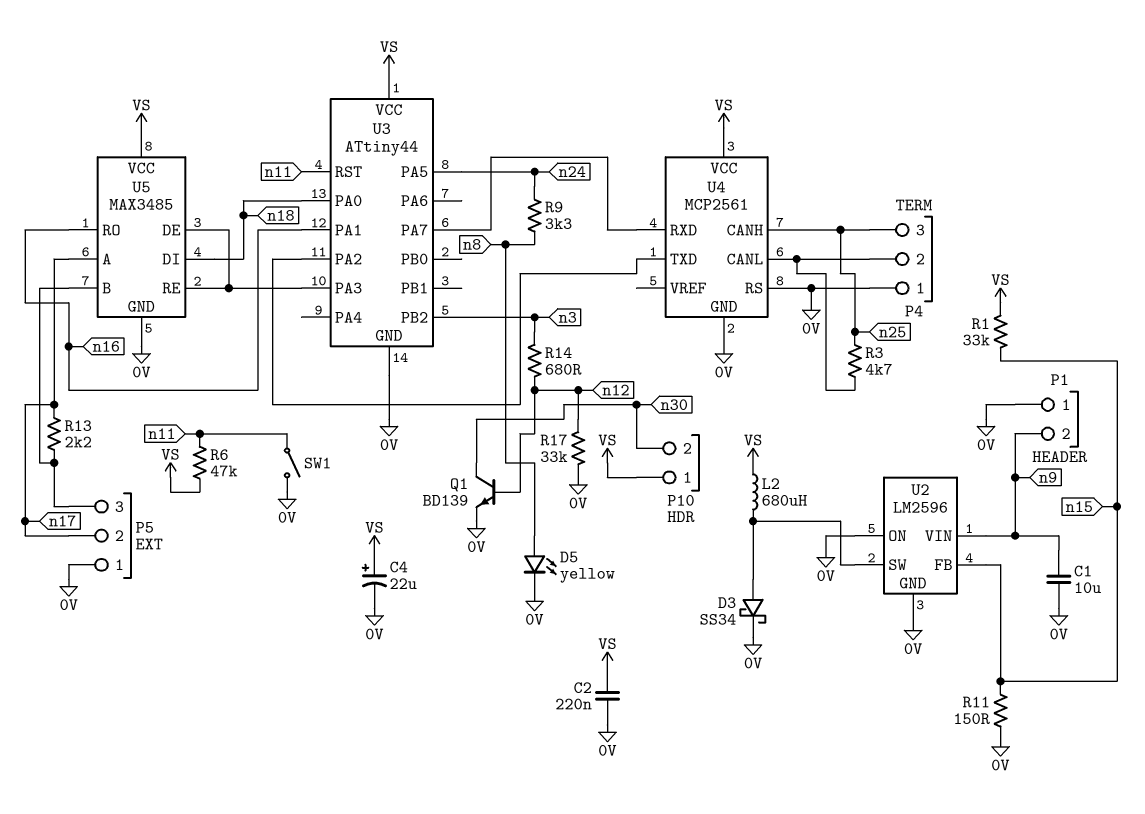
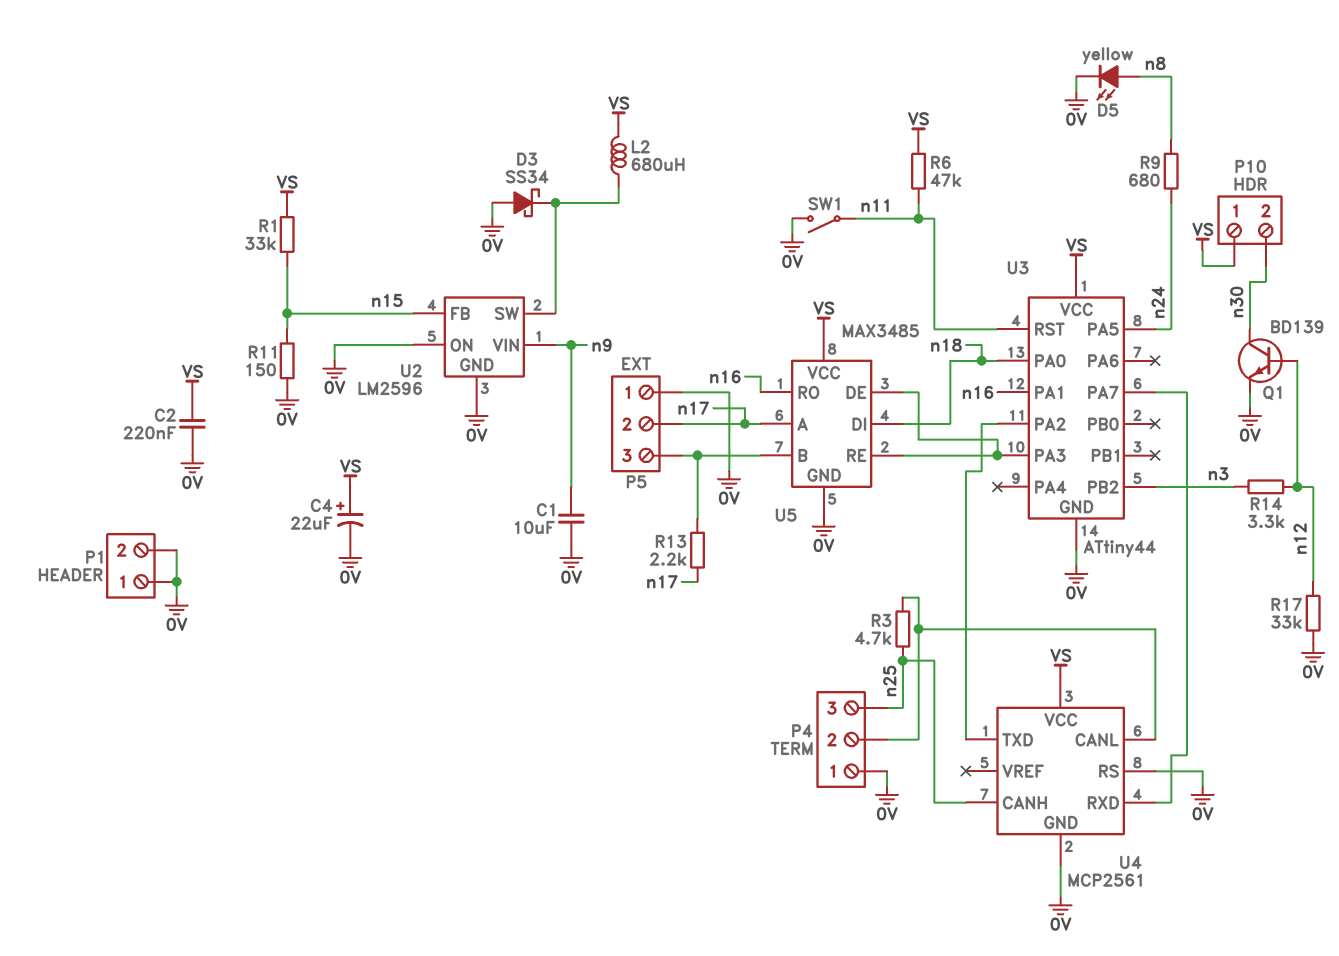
D3: schottky SS34 (A U2/SW, K 0V) -> schottky SS34 (A 0V, K U2/SW)
P1 pin 2: n9 -> 0V
R9: 3.3k (n8, n24) -> 680 (n8, n24)
R14: 680 (n3, n12) -> 3.3k (n3, n12)

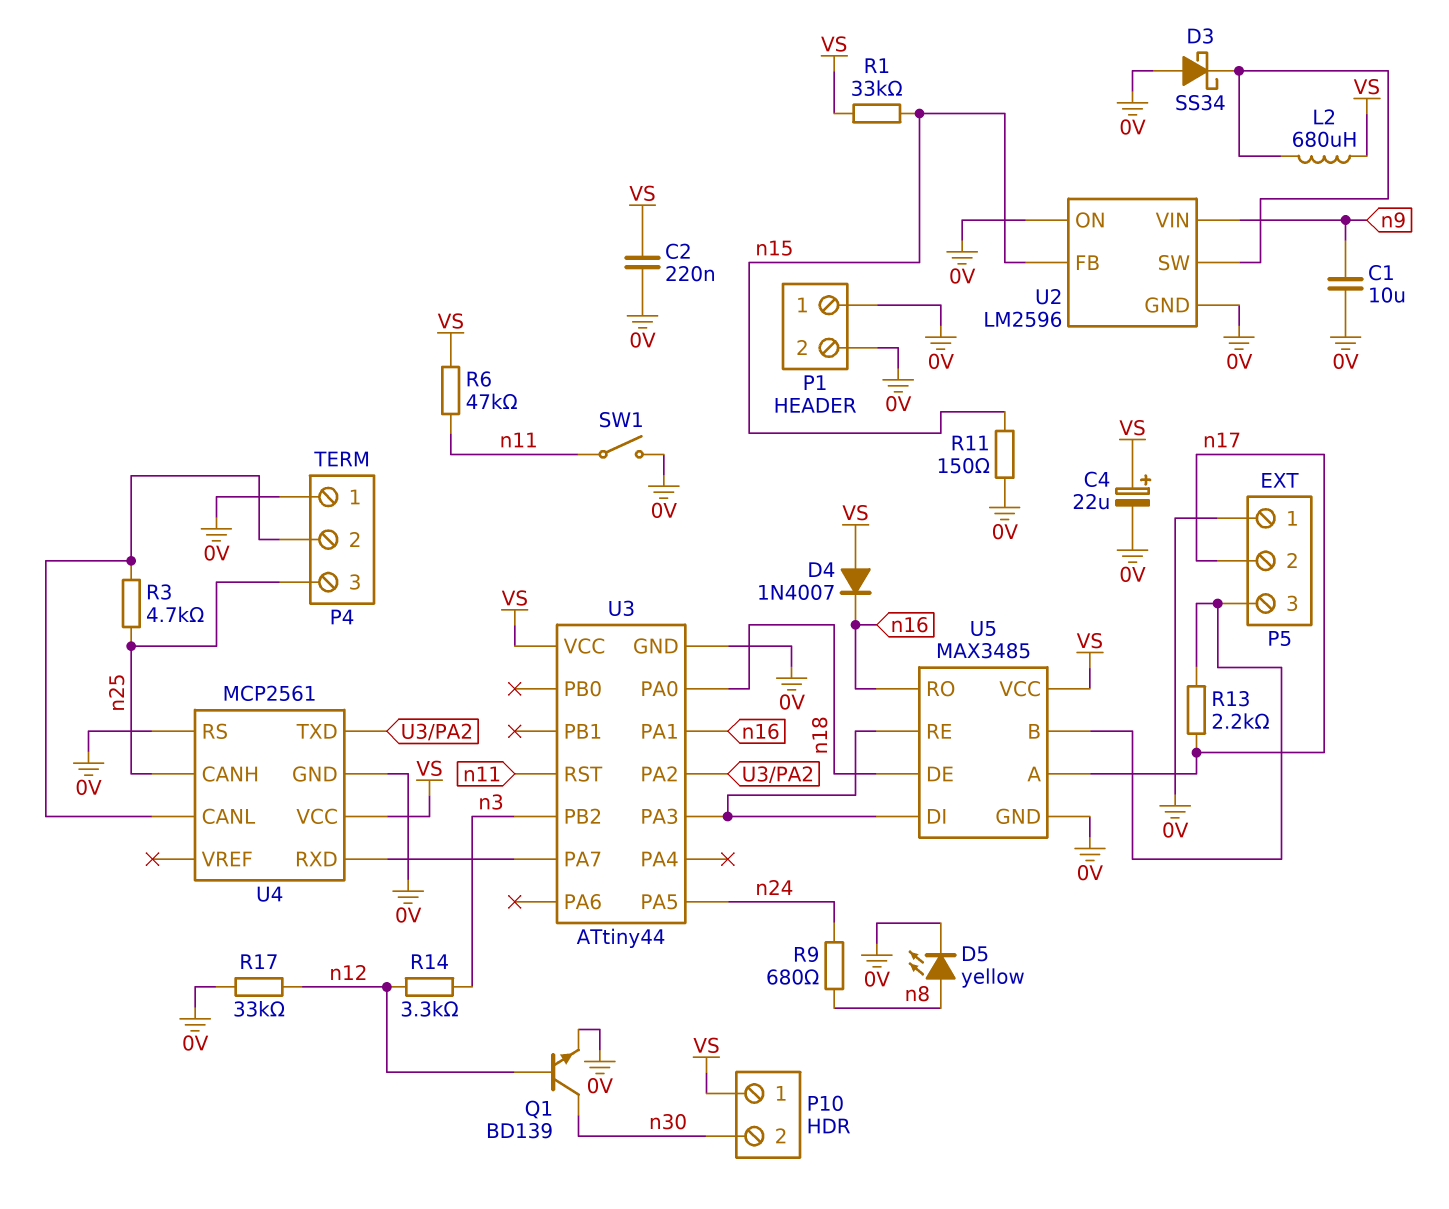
D4: none -> diode 1N4007 (A VS, K n16)
U5 pin DE: U3/PA3 -> n18
U5 pin DI: n18 -> U3/PA3

